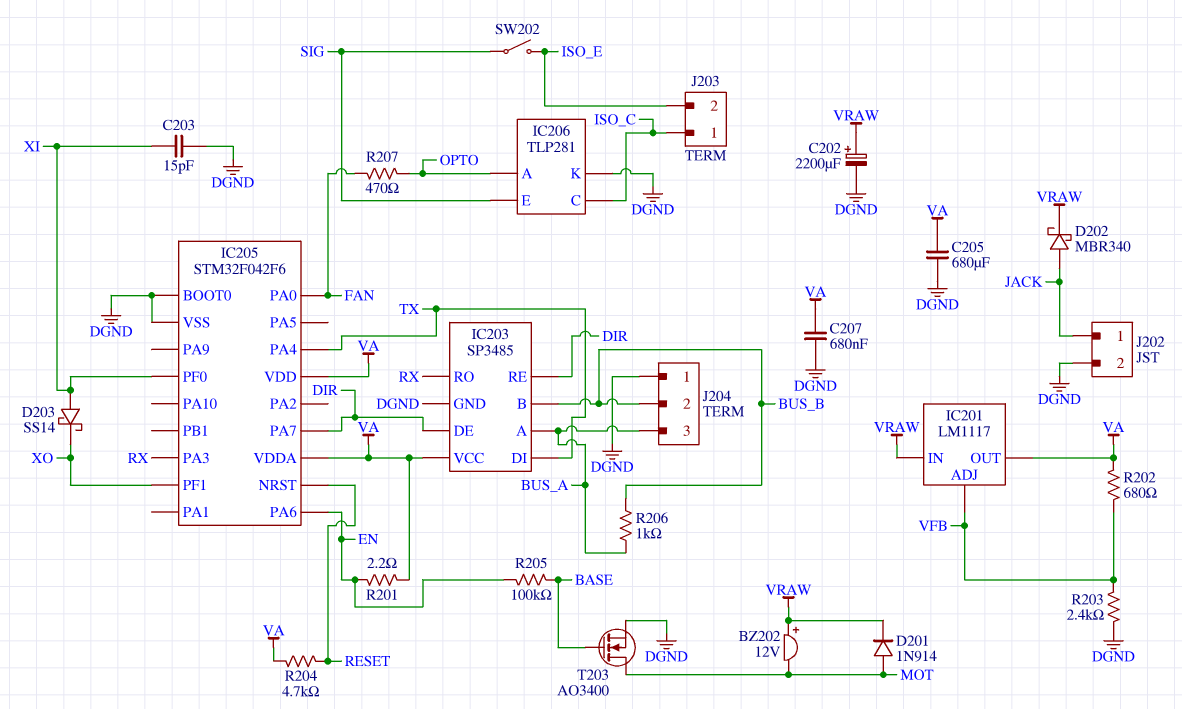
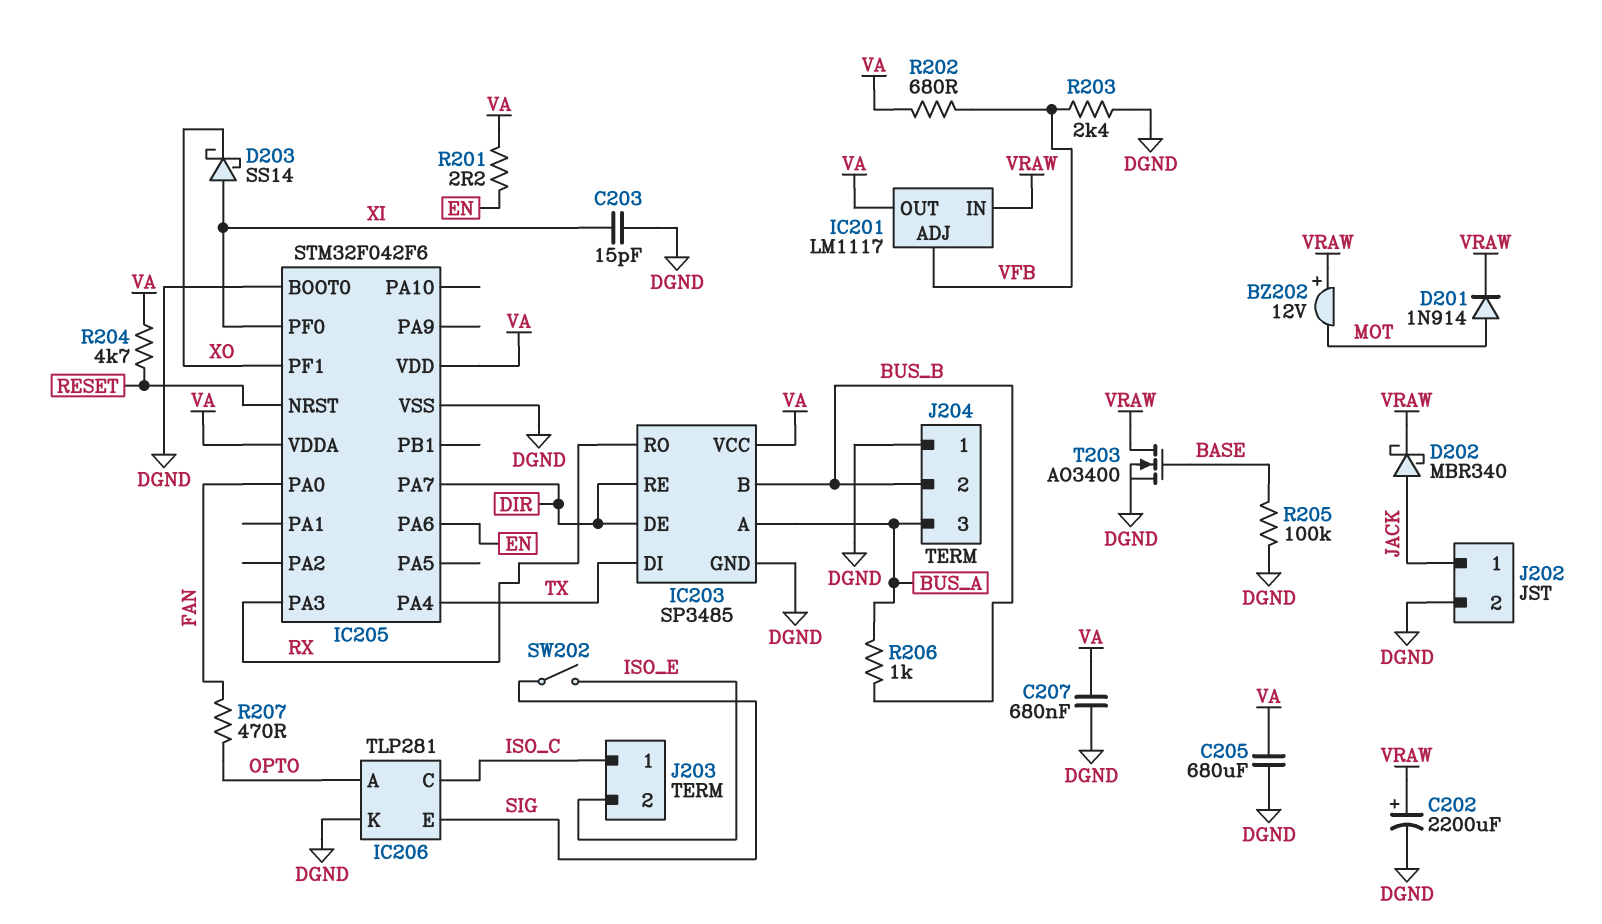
R205: 100k (BASE, EN) -> 100k (BASE, DGND)
T203: NMOS AO3400 (G BASE, D MOT, S DGND) -> NMOS AO3400 (G BASE, D VRAW, S DGND)

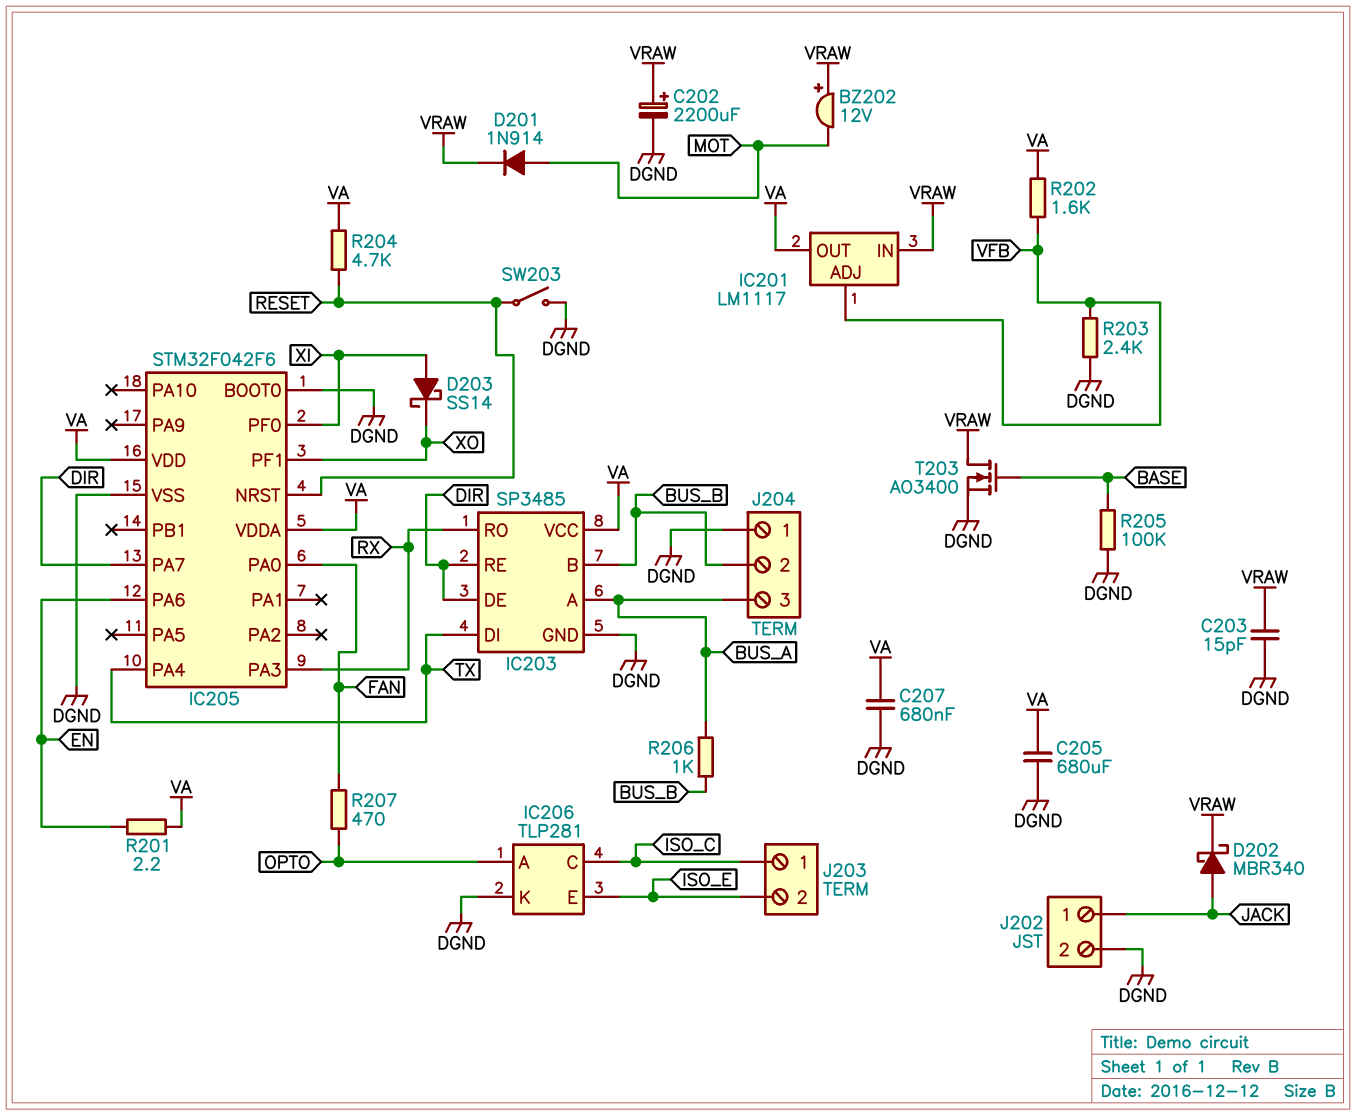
C203: 15pF (DGND, XI) -> 15pF (DGND, VRAW)
IC206 pin E: SIG -> ISO_E
R202: 680 (VA, VFB) -> 1.6k (VA, VFB)
SW202: switch (ISO_E, SIG) -> none
SW203: none -> switch (DGND, RESET)

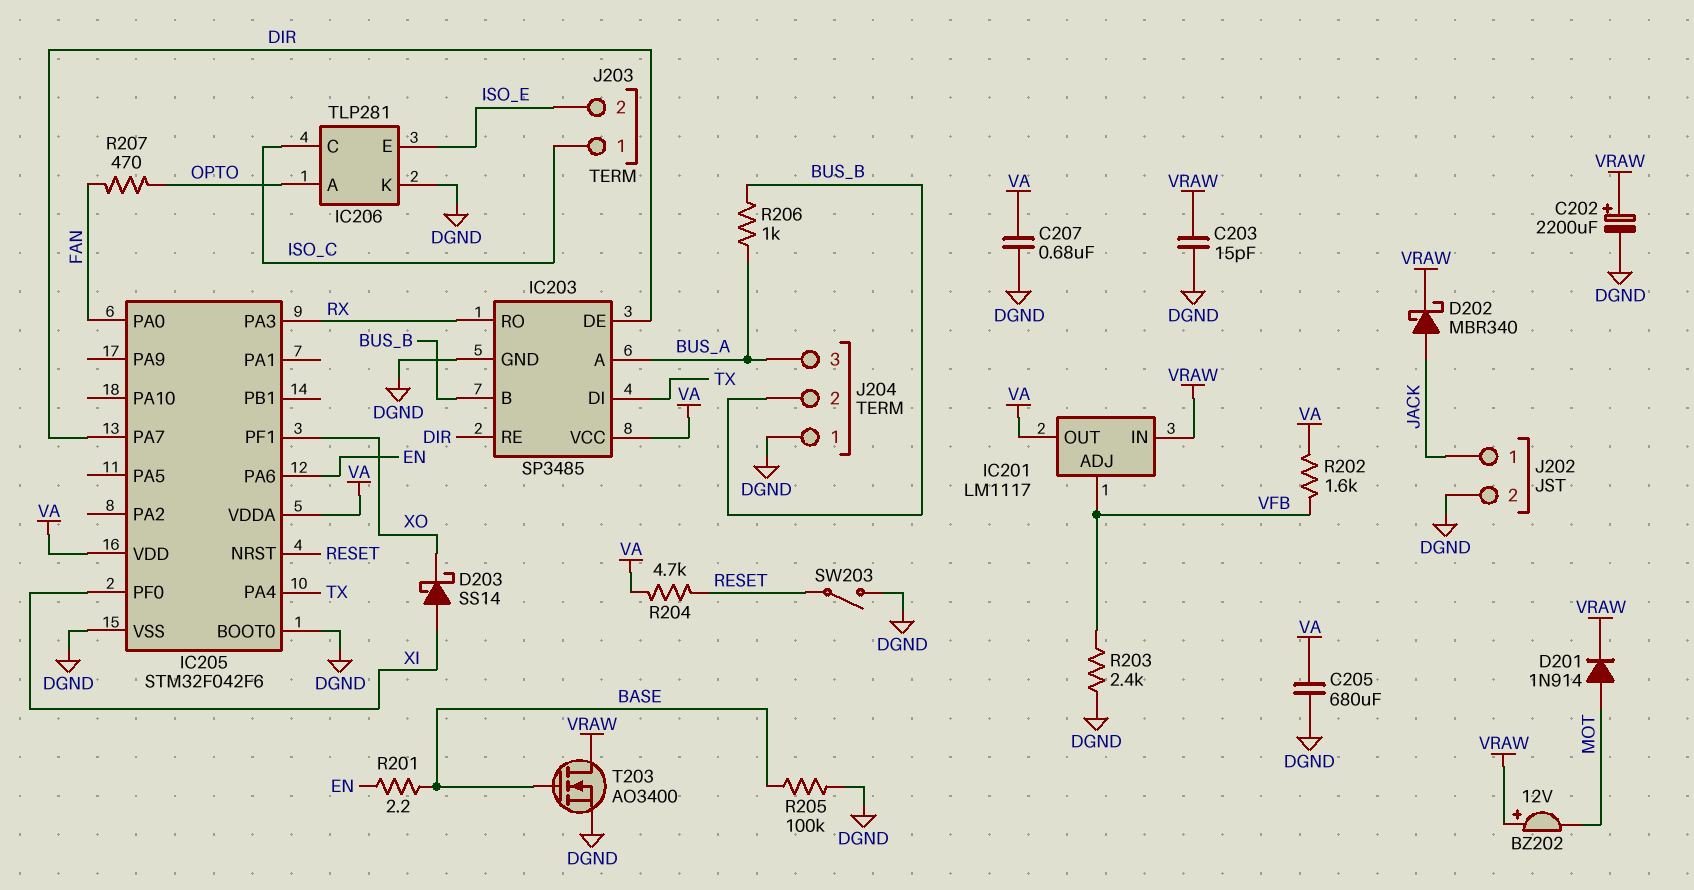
R201: 2.2 (EN, VA) -> 2.2 (BASE, EN)

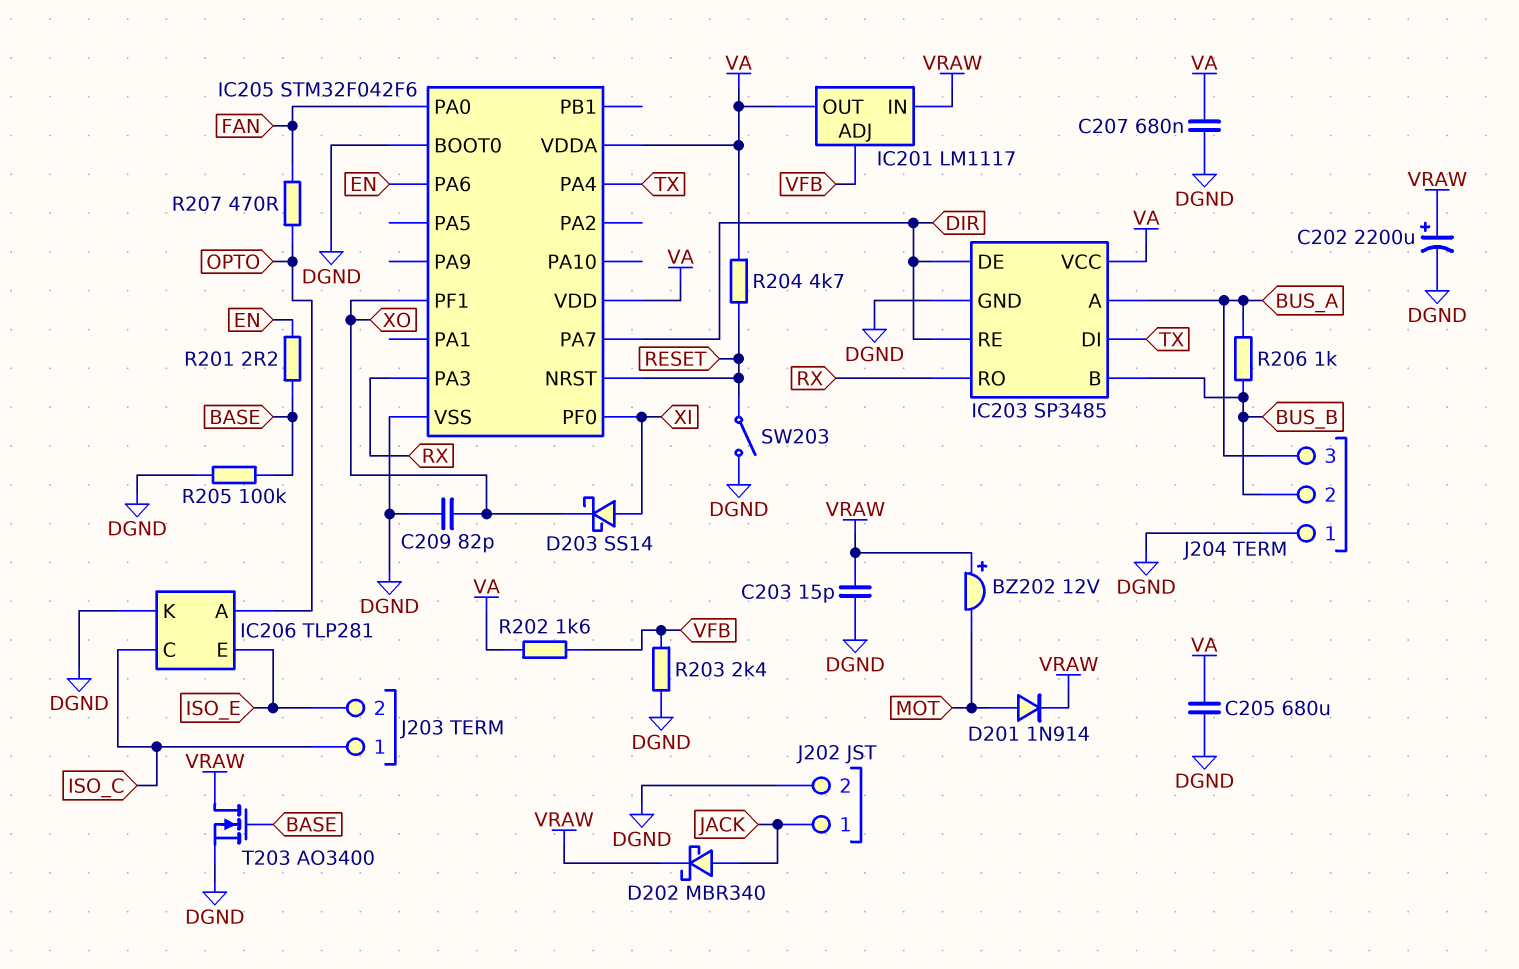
C209: none -> 82pF (DGND, XO)

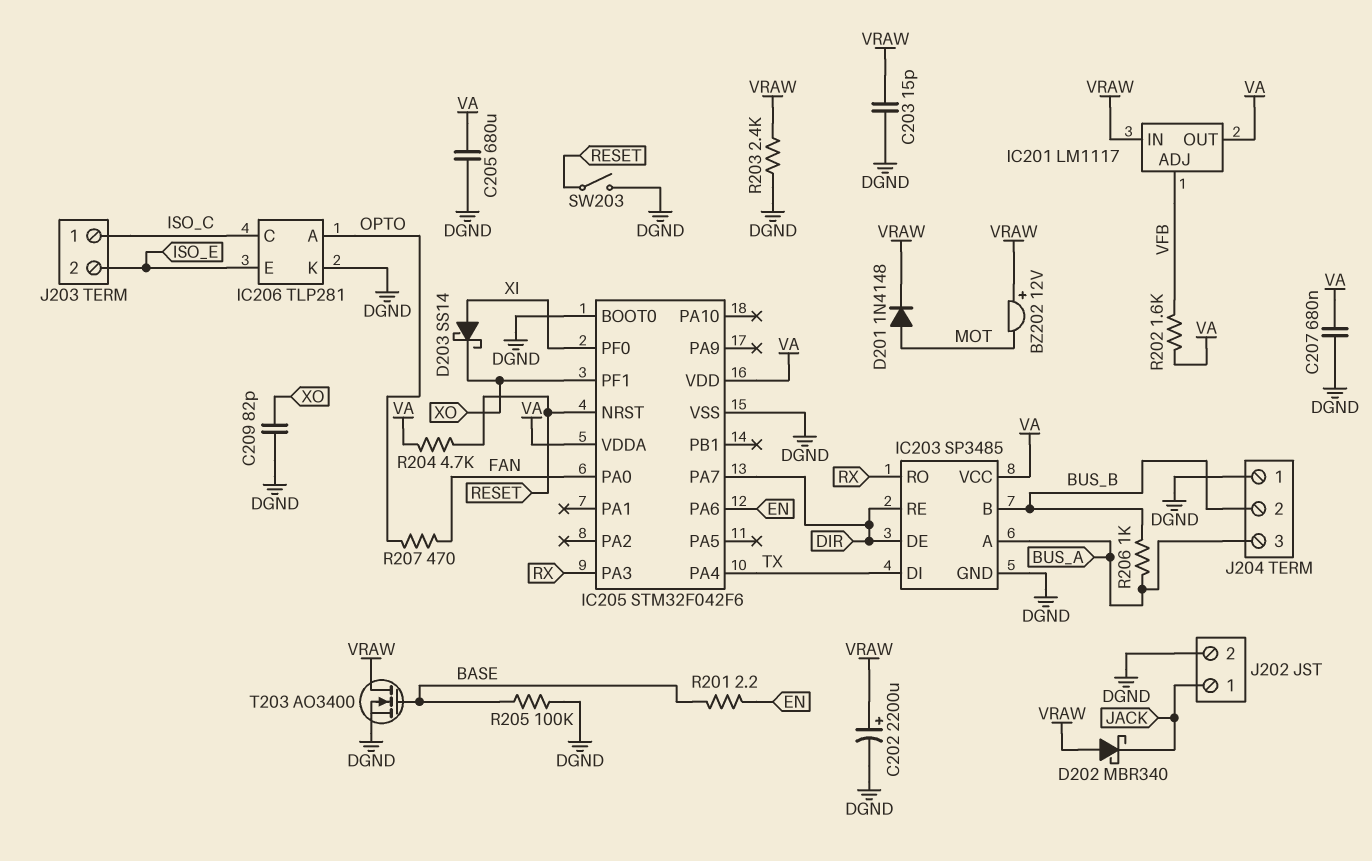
D201: diode 1N914 (A MOT, K VRAW) -> diode 1N4148 (A MOT, K VRAW)
D202: schottky MBR340 (A JACK, K VRAW) -> schottky MBR340 (A VRAW, K JACK)
R203: 2.4k (DGND, VFB) -> 2.4k (DGND, VRAW)

